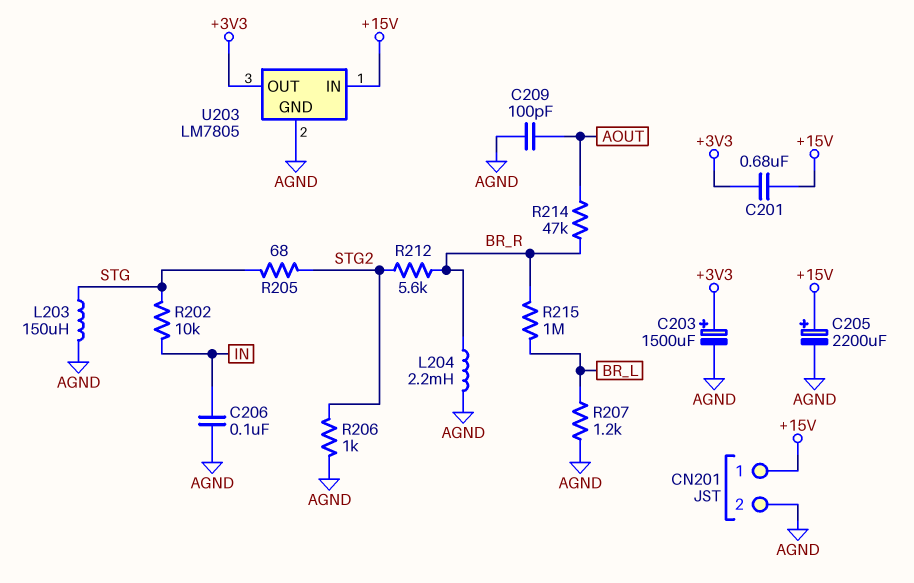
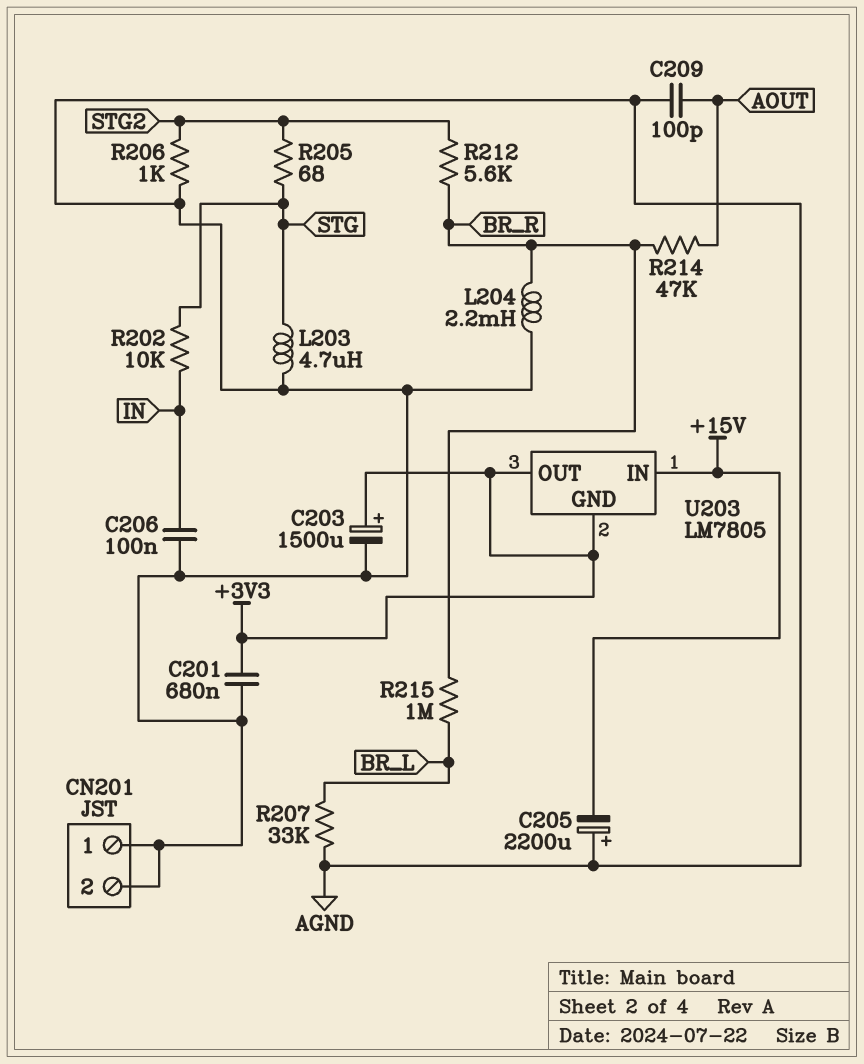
C201: 680nF (+3V3, +15V) -> 680nF (+3V3, AGND)
C205: 2200uF (plus +15V, minus AGND) -> 2200uF (plus AGND, minus +15V)
CN201 pin 1: +15V -> AGND
L203: 150uH (AGND, STG) -> 4.7uH (AGND, STG)
R207: 1.2k (AGND, BR_L) -> 33k (AGND, BR_L)
U203 pin GND: AGND -> +3V3

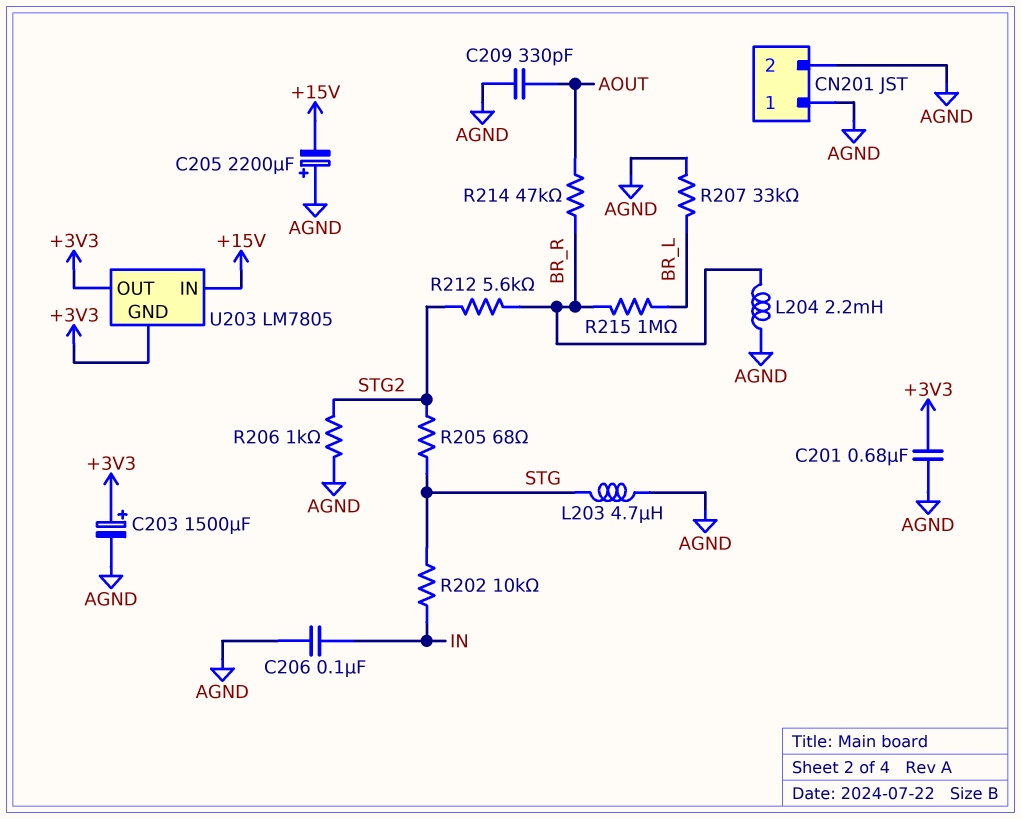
C209: 100pF (AGND, AOUT) -> 330pF (AGND, AOUT)

